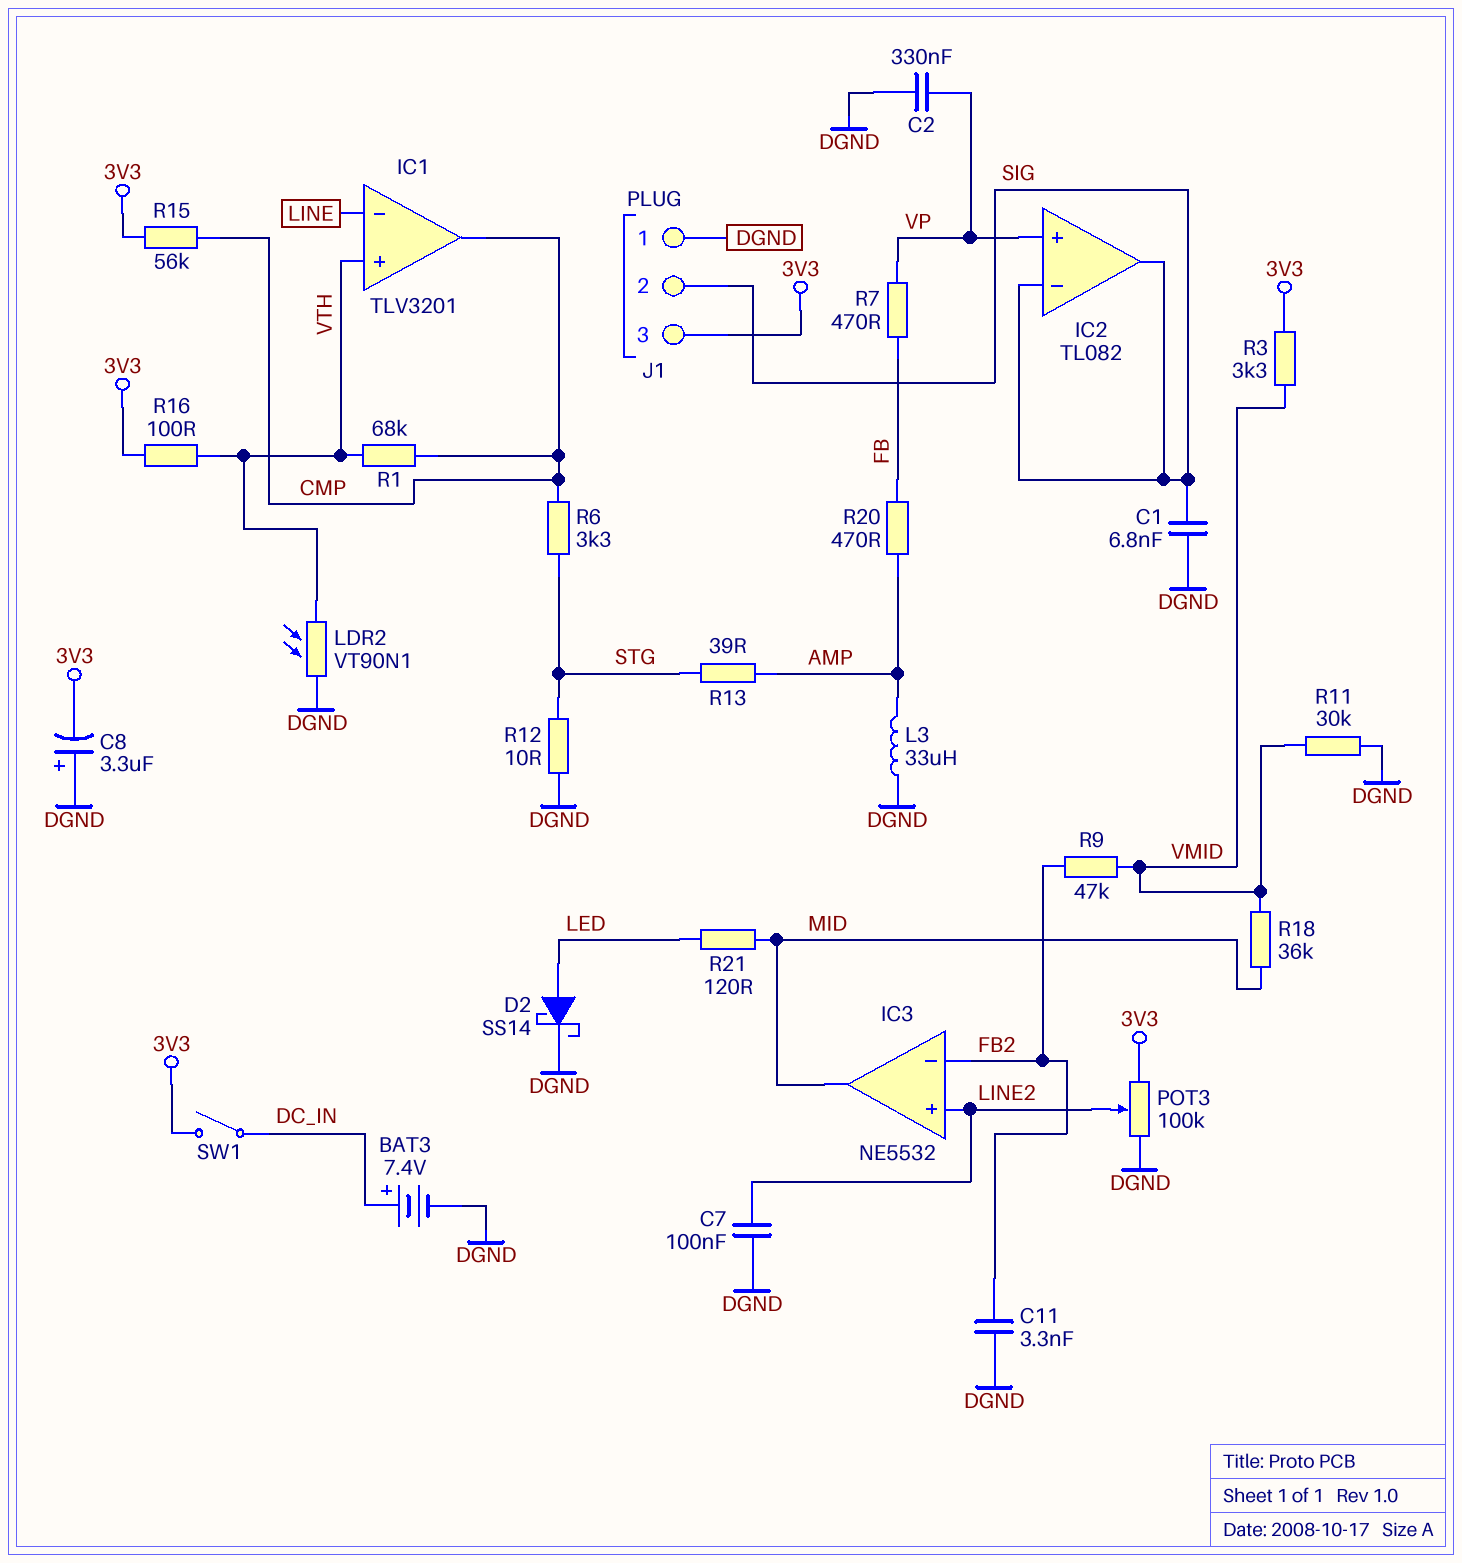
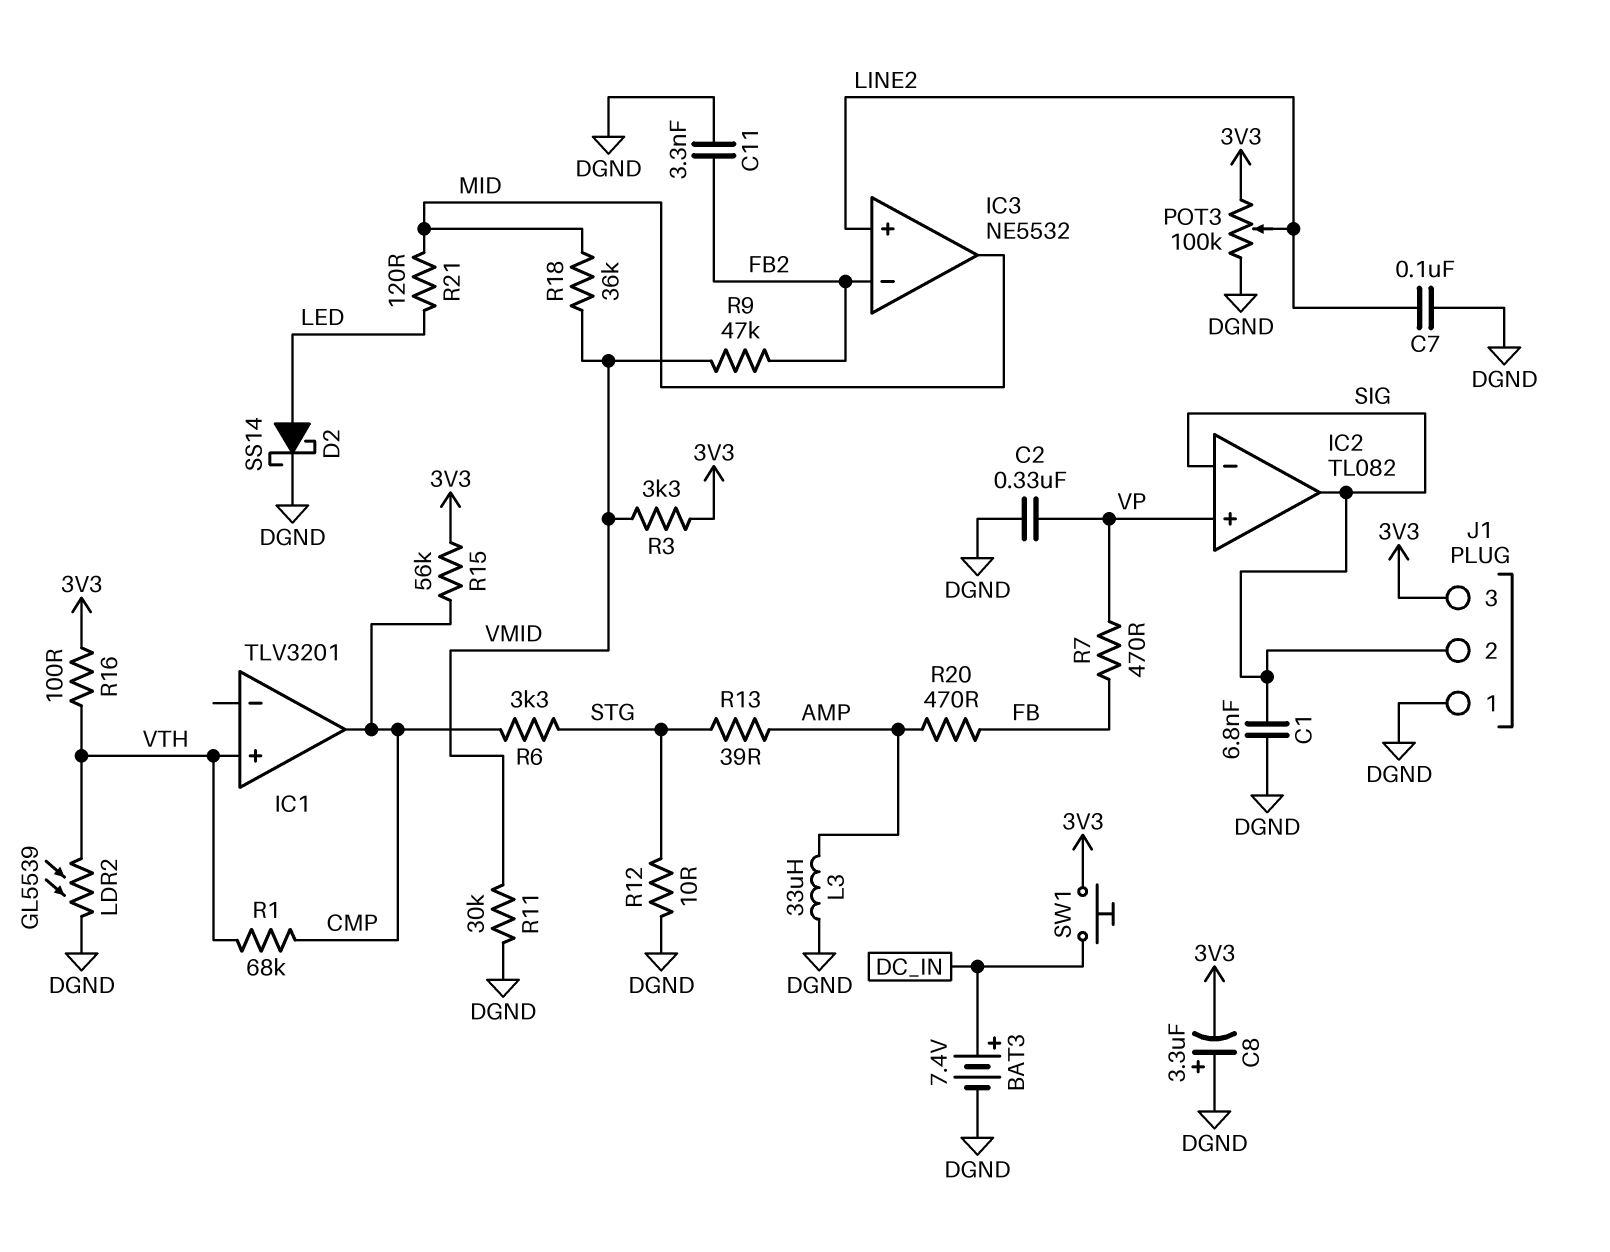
IC1 pin in-: LINE -> none
LDR2: VT90N1 (DGND, VTH) -> GL5539 (DGND, VTH)
SW1: switch (3V3, DC_IN) -> button (3V3, DC_IN)

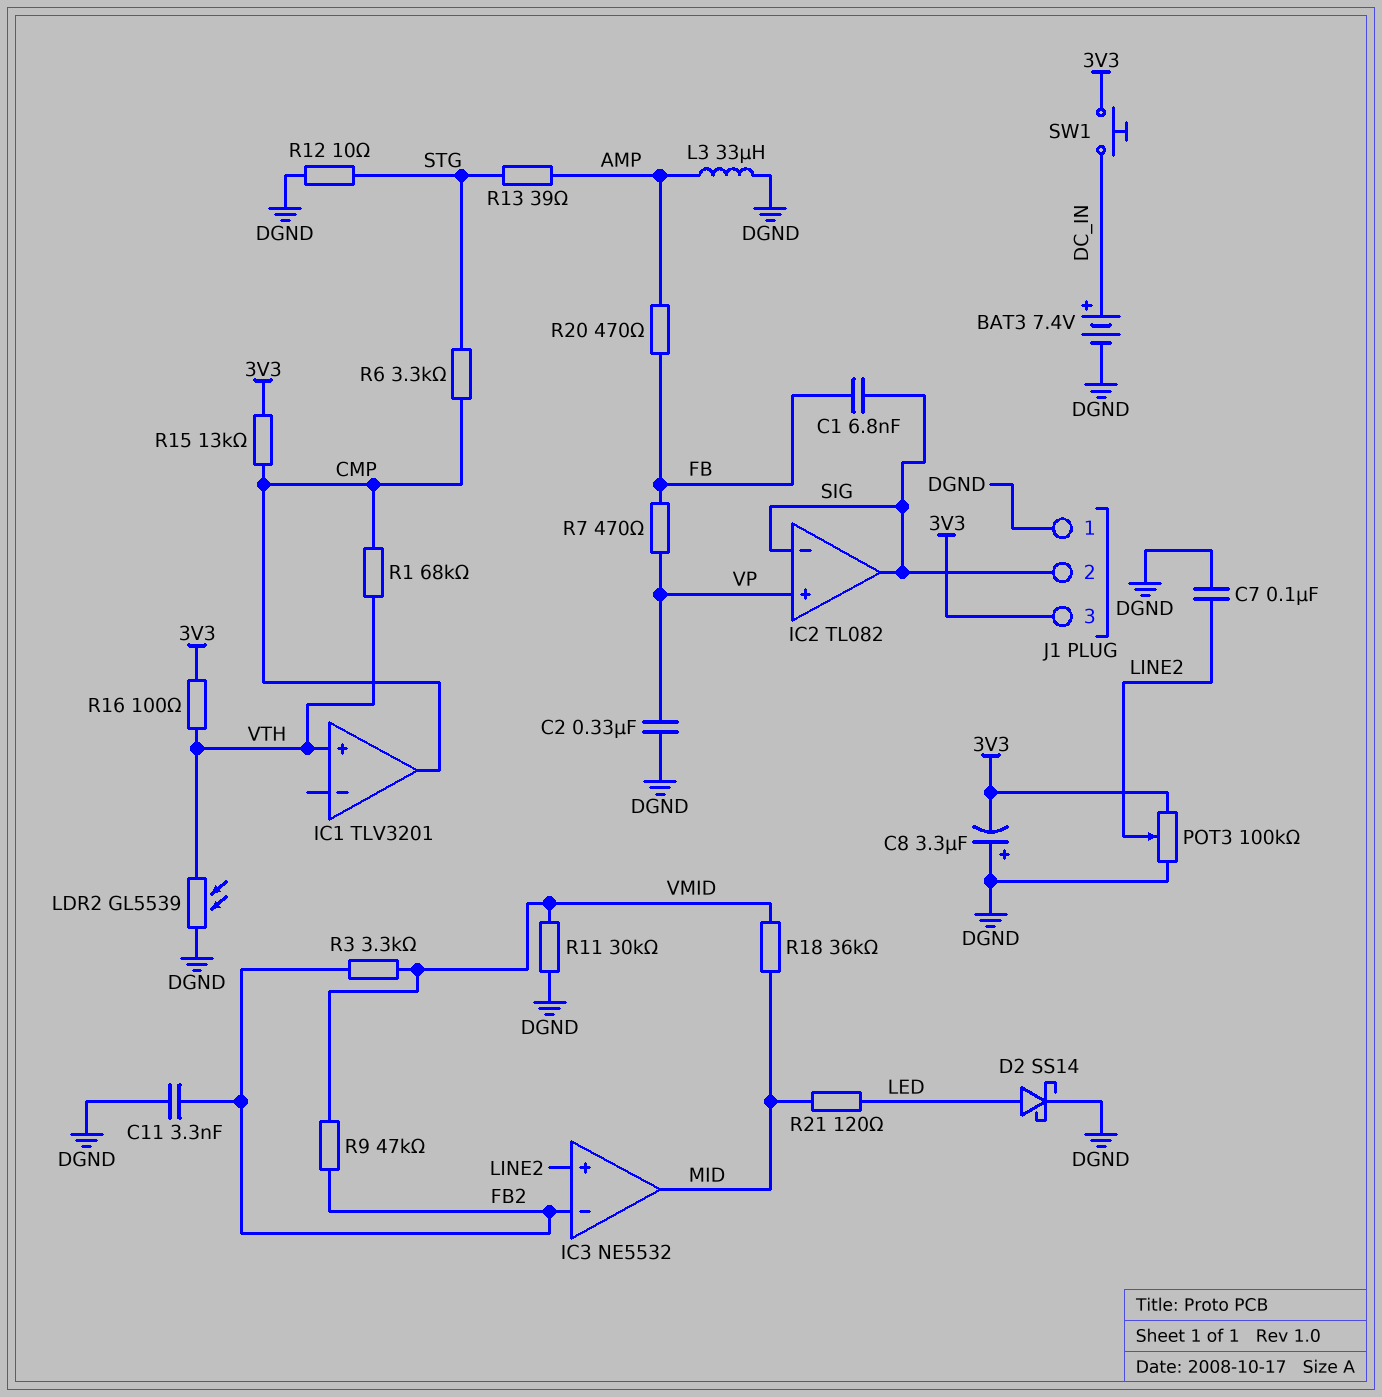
C1: 6.8nF (DGND, SIG) -> 6.8nF (FB, SIG)
R3: 3.3k (3V3, VMID) -> 3.3k (FB2, VMID)
R15: 56k (3V3, CMP) -> 13k (3V3, CMP)

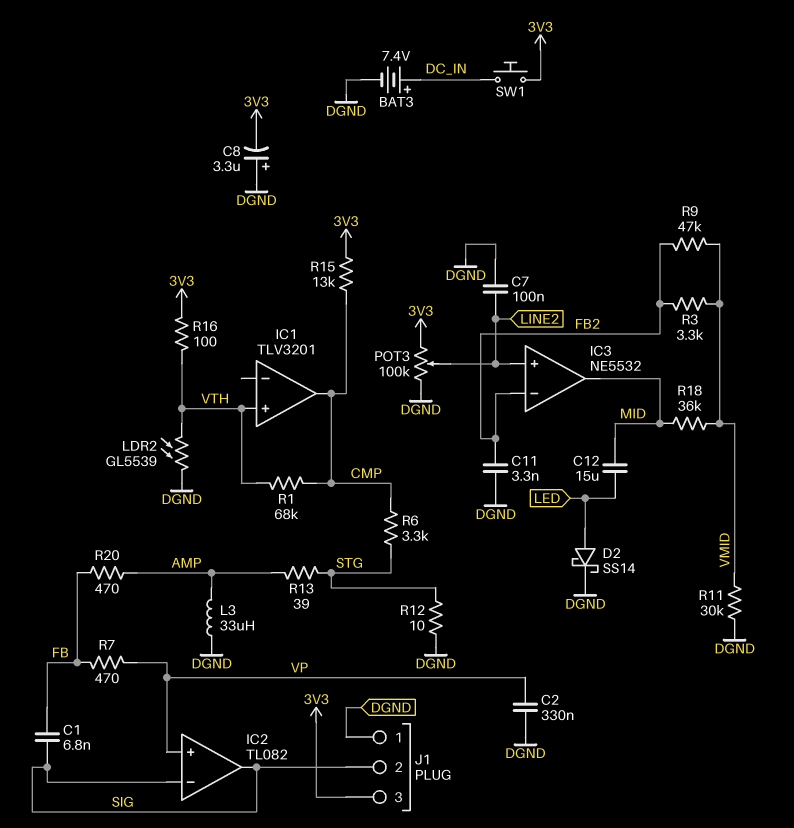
C12: none -> 15uF (LED, MID)
R21: 120 (LED, MID) -> none

